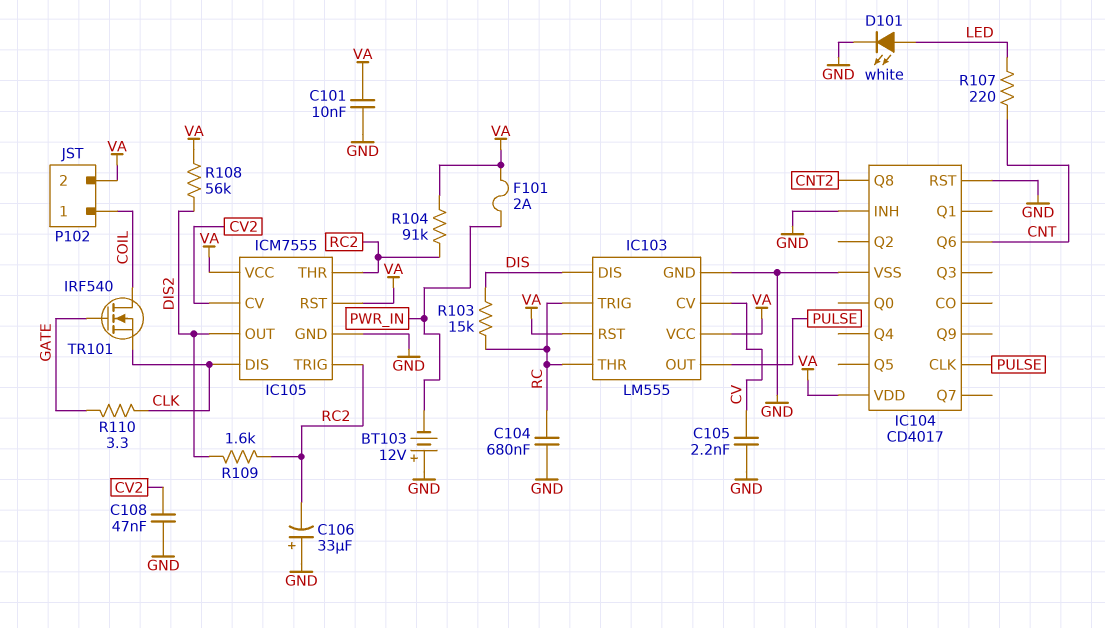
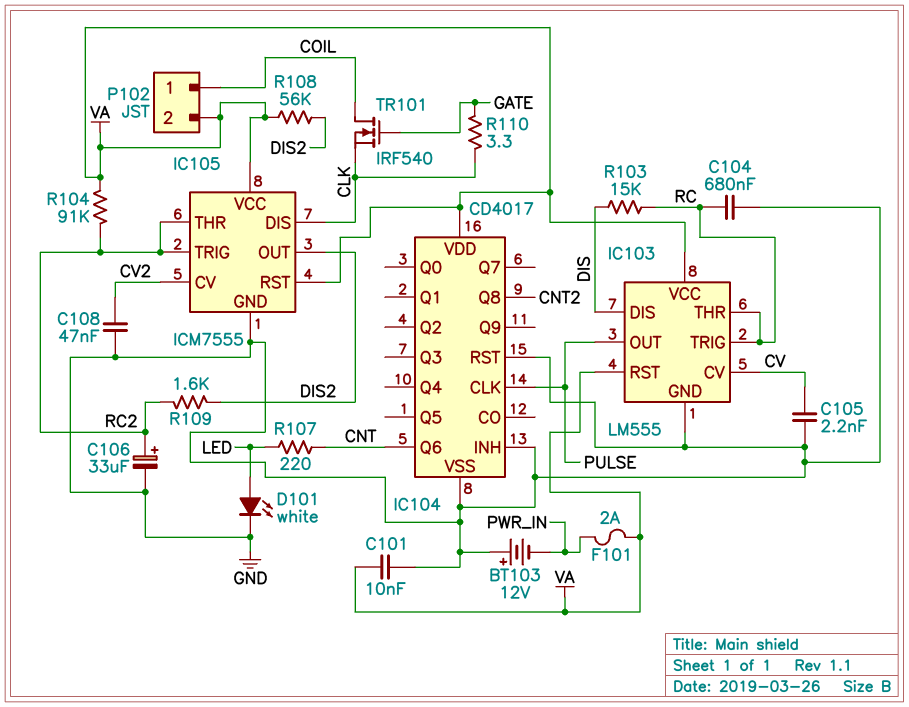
C106: 33uF (plus GND, minus RC2) -> 33uF (plus RC2, minus GND)

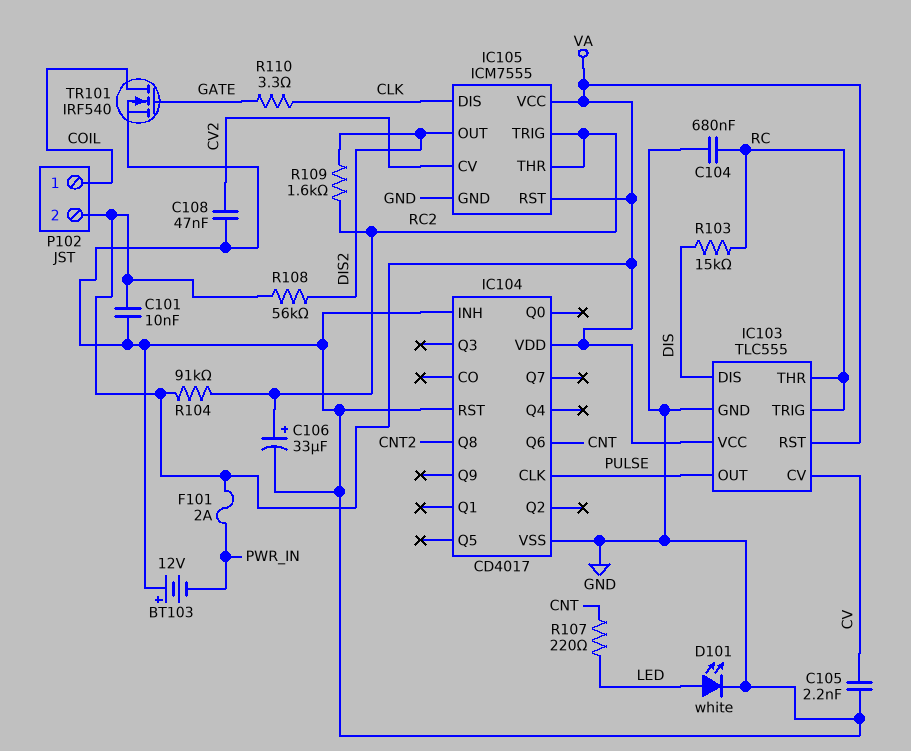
IC103: LM555 -> TLC555
TR101: NMOS IRF540 (G GATE, D COIL, S CLK) -> NMOS IRF540 (G GATE, D COIL, S GND)

